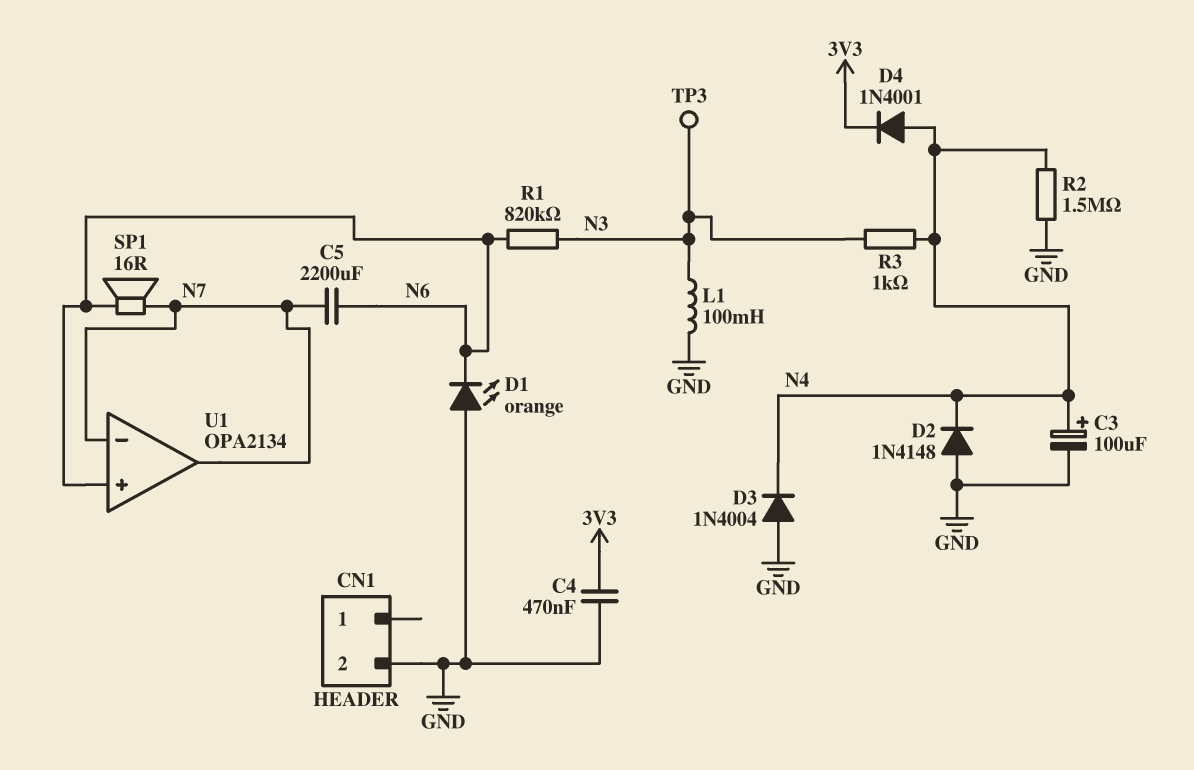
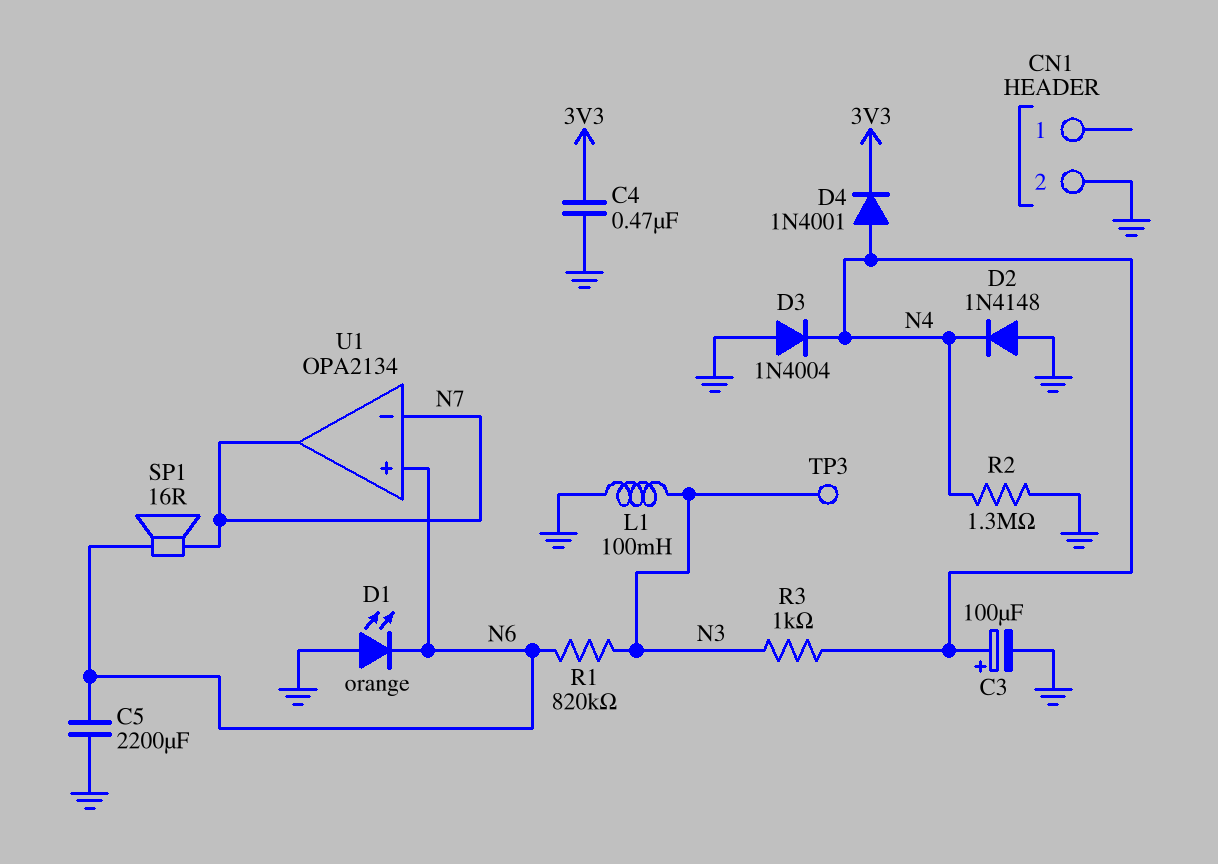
C5: 2200uF (N6, N7) -> 2200uF (GND, N6)
R2: 1.5M (GND, N4) -> 1.3M (GND, N4)

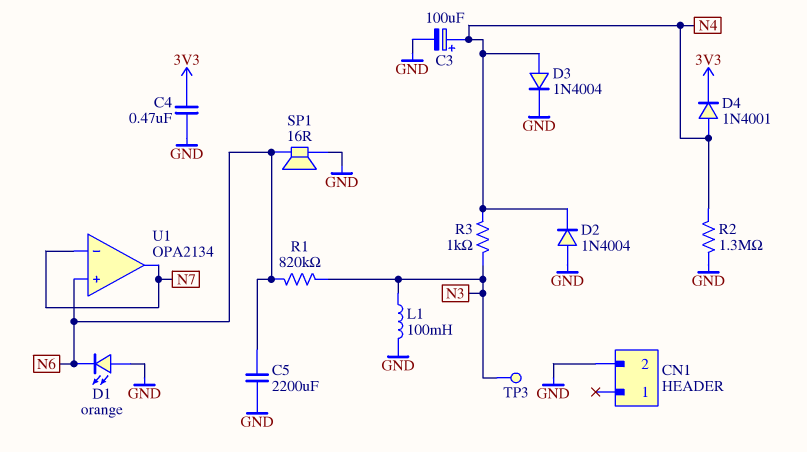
D2: diode 1N4148 (A GND, K N4) -> diode 1N4004 (A GND, K N4)
D3: diode 1N4004 (A GND, K N4) -> diode 1N4004 (A N4, K GND)
SP1: speaker 16R (N6, N7) -> speaker 16R (GND, N6)

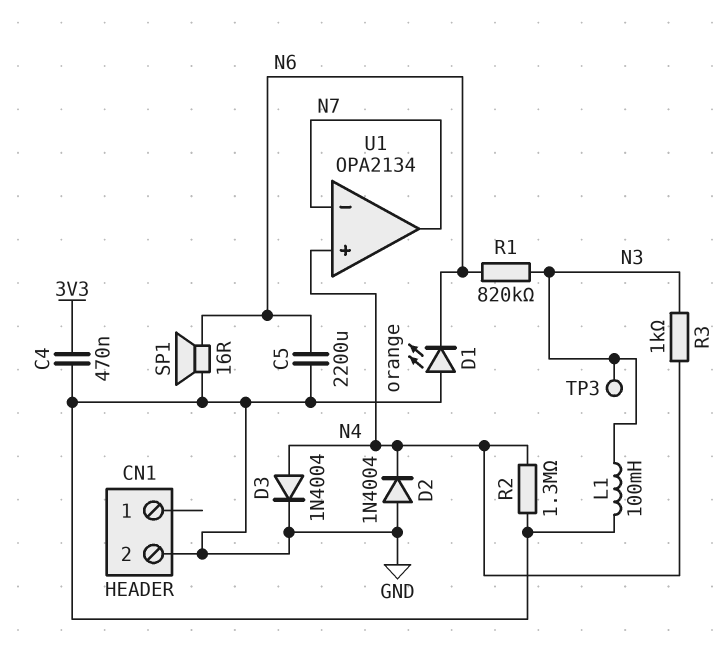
C3: 100uF (plus N4, minus GND) -> none
D4: diode 1N4001 (A N4, K 3V3) -> none
U1 pin in+: N6 -> N4

